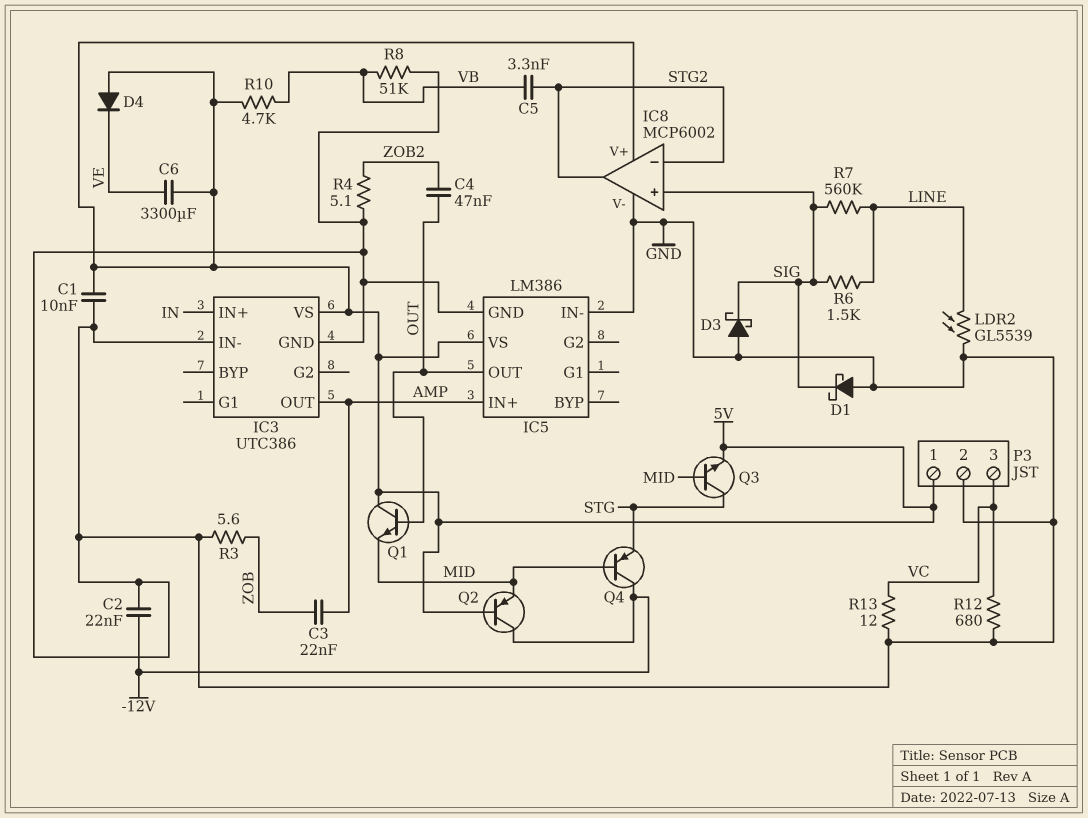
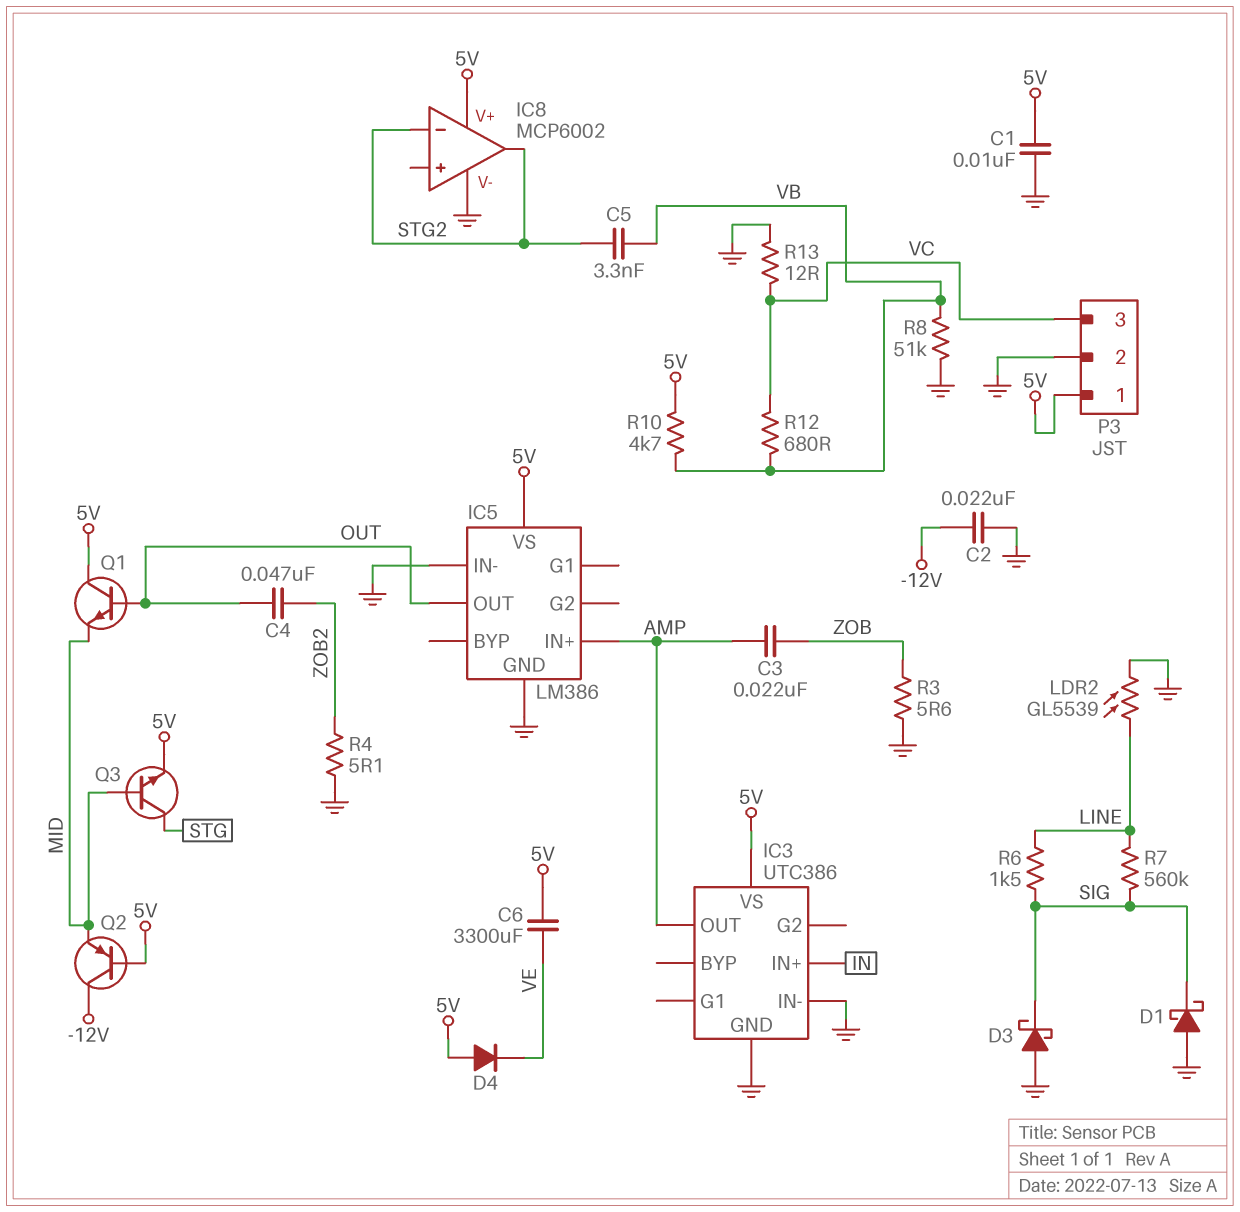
IC8 pin in+: SIG -> none
Q4: PNP (B MID, C -12V, E STG) -> none
R12: 680 (GND, VC) -> 680 (VB, VC)

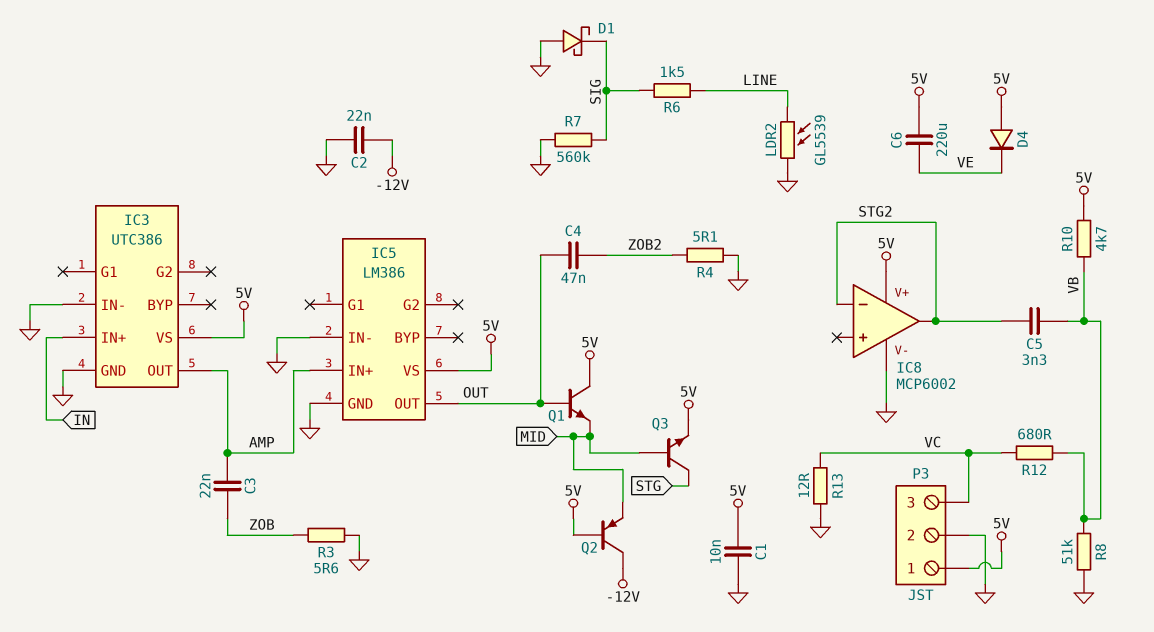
C6: 3300uF (5V, VE) -> 220uF (5V, VE)
D3: schottky (A GND, K SIG) -> none
R7: 560k (LINE, SIG) -> 560k (GND, SIG)

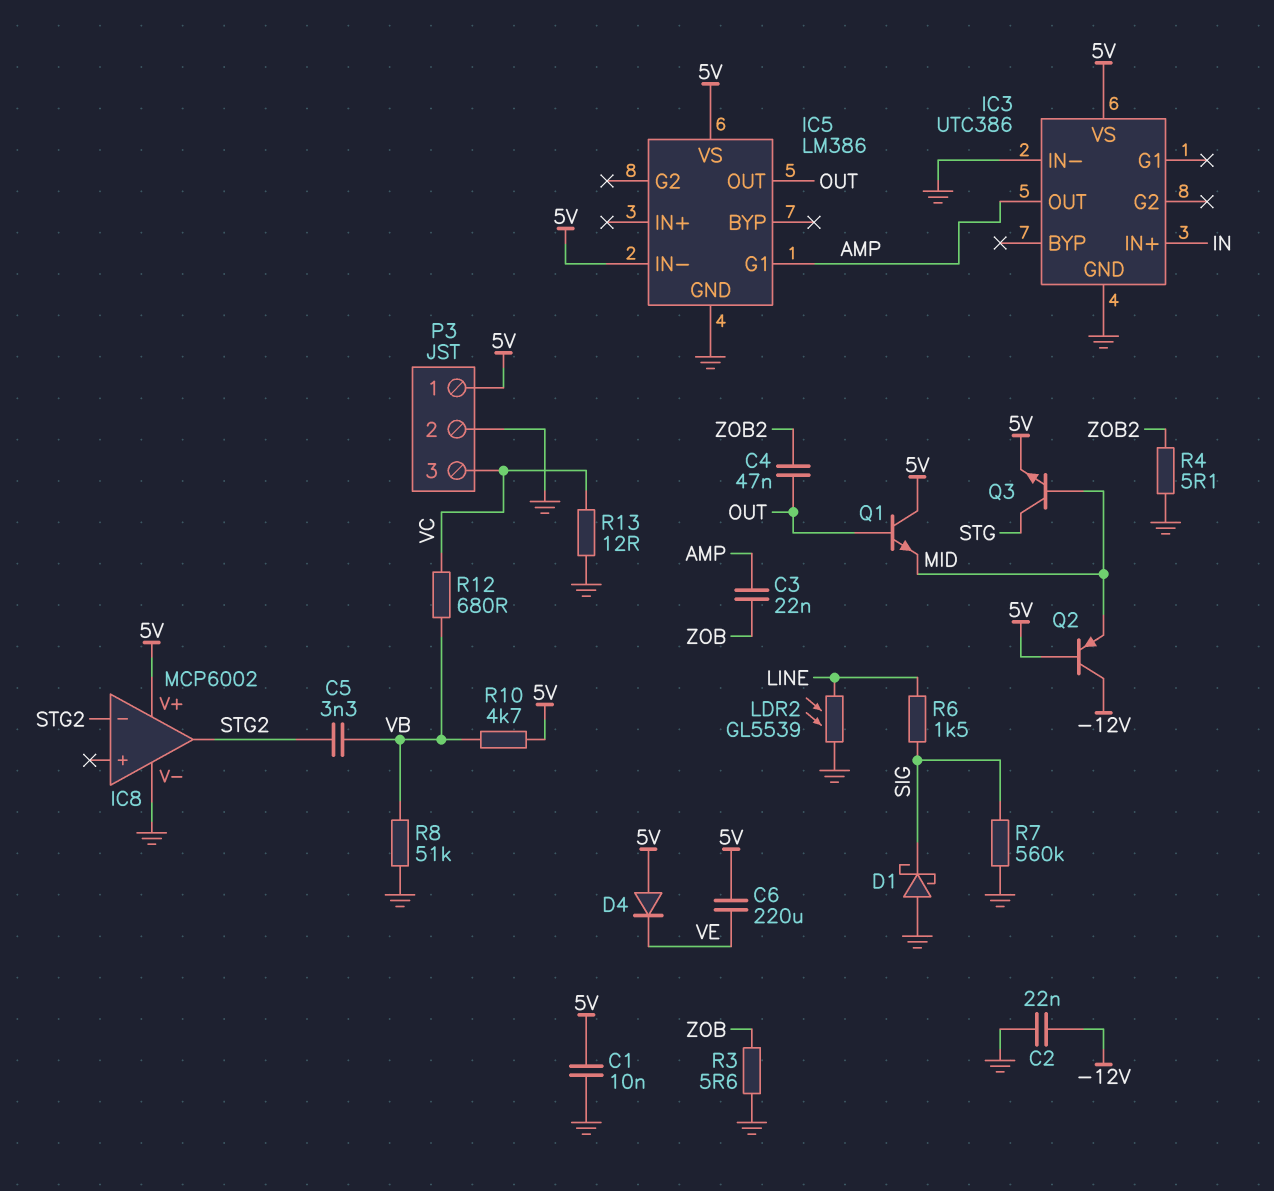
IC5 pin G1: none -> AMP
IC5 pin IN+: AMP -> none
IC5 pin IN-: GND -> 5V

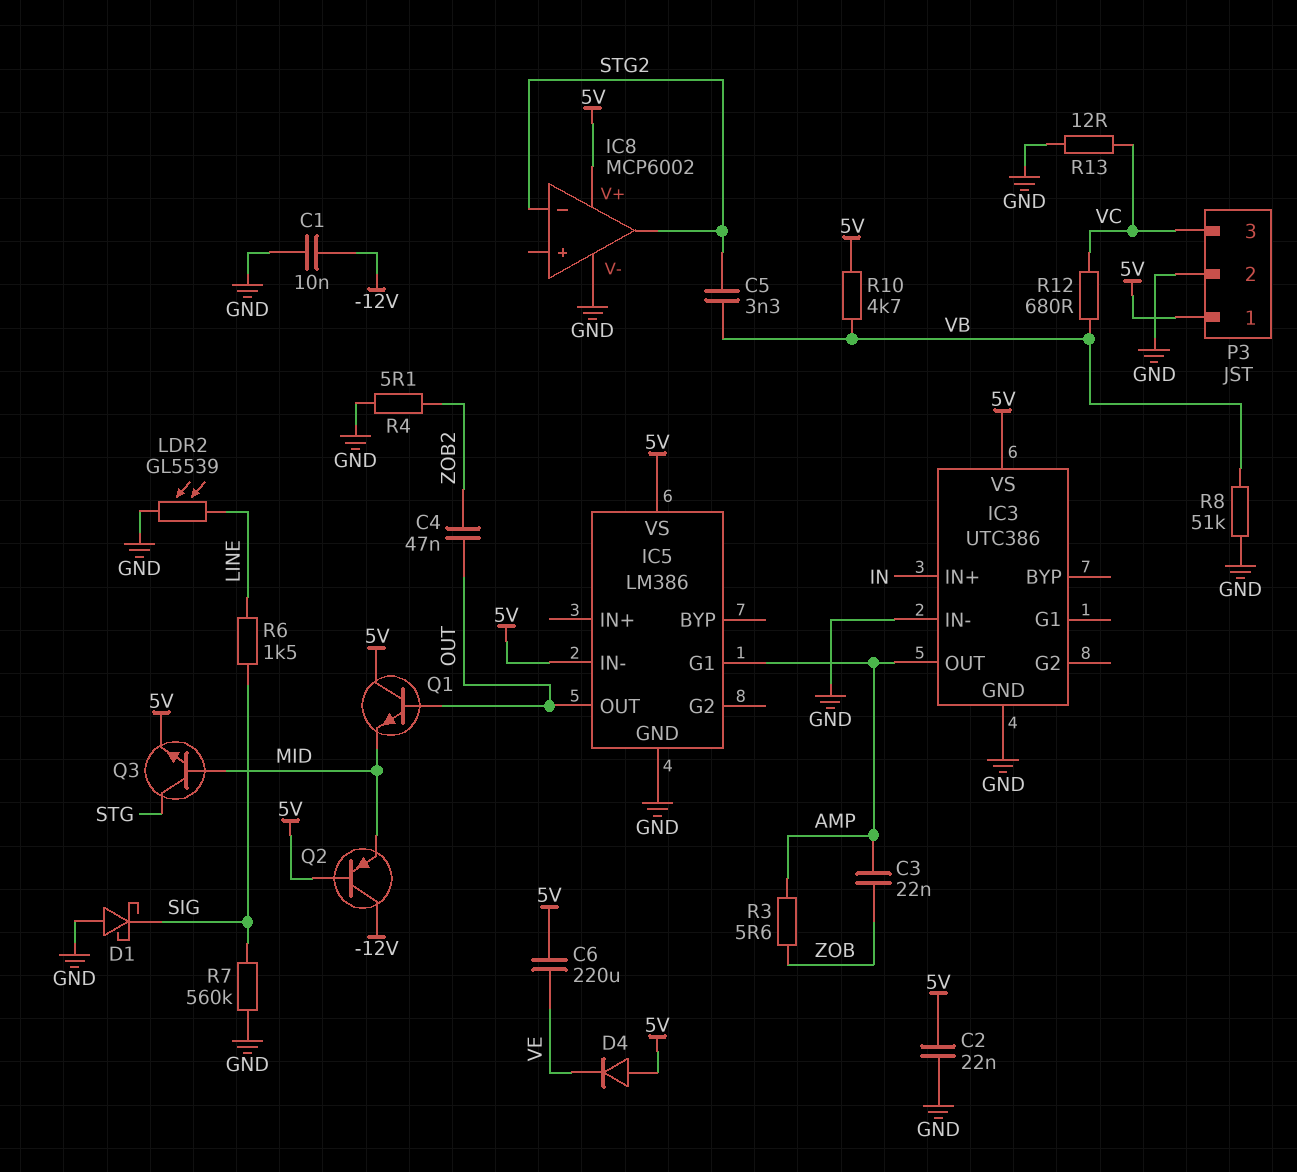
C1: 10nF (5V, GND) -> 10nF (-12V, GND)
C2: 22nF (-12V, GND) -> 22nF (5V, GND)
R3: 5.6 (GND, ZOB) -> 5.6 (AMP, ZOB)

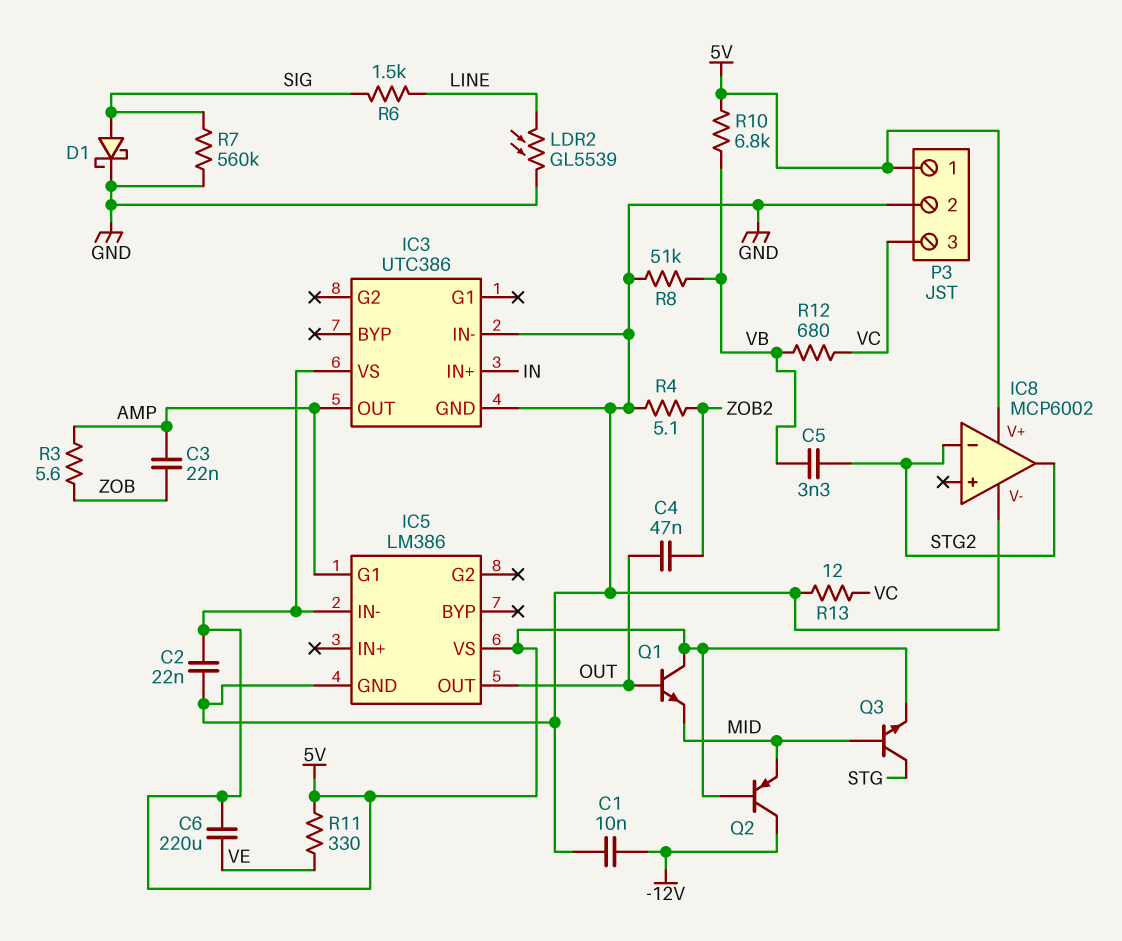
D1: schottky (A GND, K SIG) -> schottky (A SIG, K GND)
D4: diode (A 5V, K VE) -> none
R10: 4.7k (5V, VB) -> 6.8k (5V, VB)
R11: none -> 330 (5V, VE)

